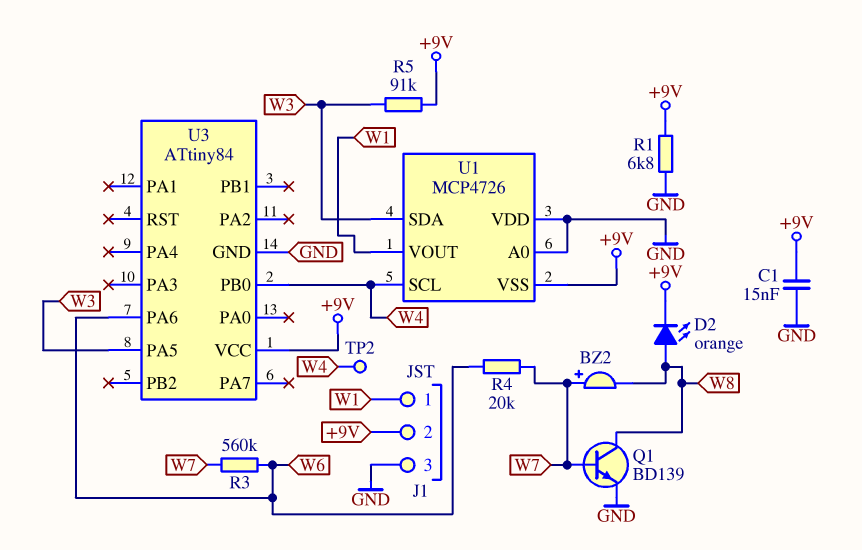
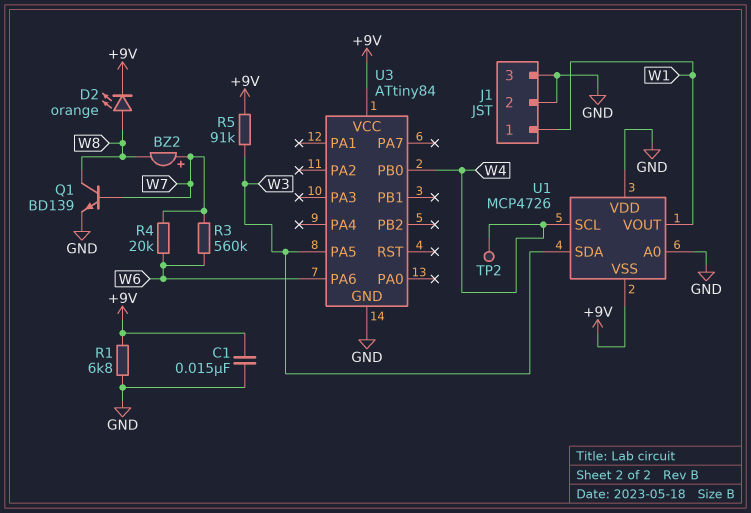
J1 pin 2: +9V -> GND

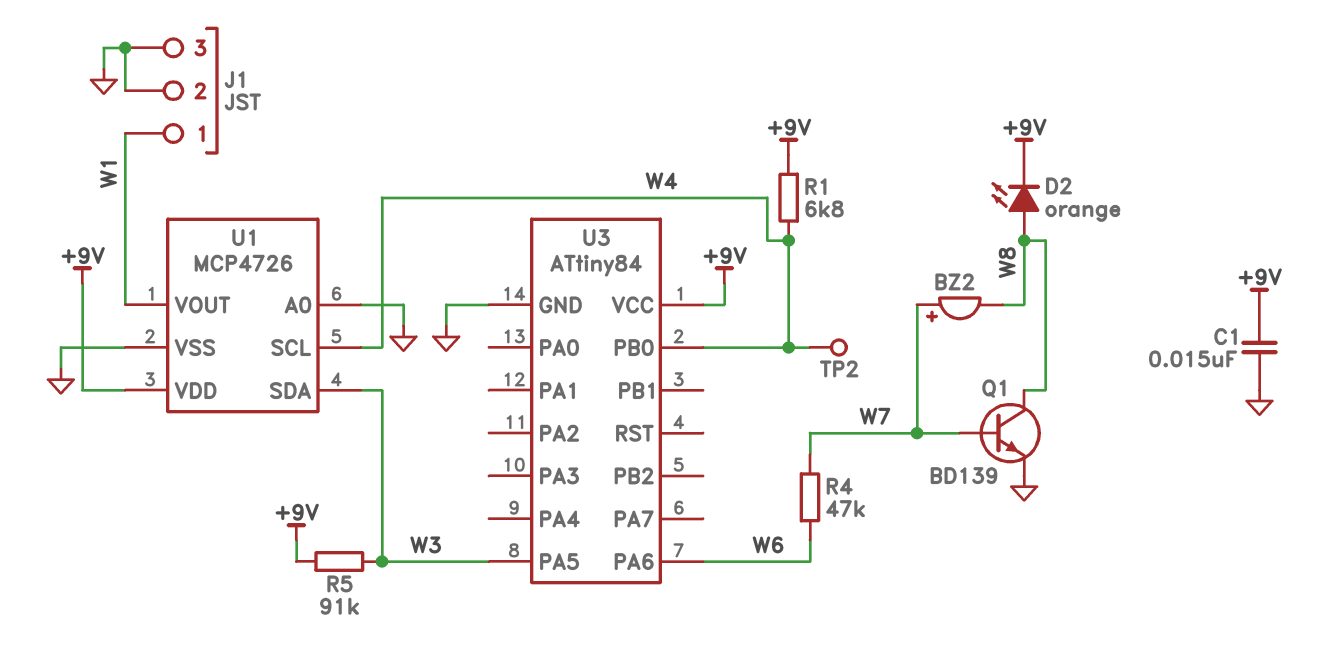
R1: 6.8k (+9V, GND) -> 6.8k (+9V, W4)
R3: 560k (W6, W7) -> none
R4: 20k (W6, W7) -> 47k (W6, W7)
U1 pin VDD: GND -> +9V
U1 pin VSS: +9V -> GND

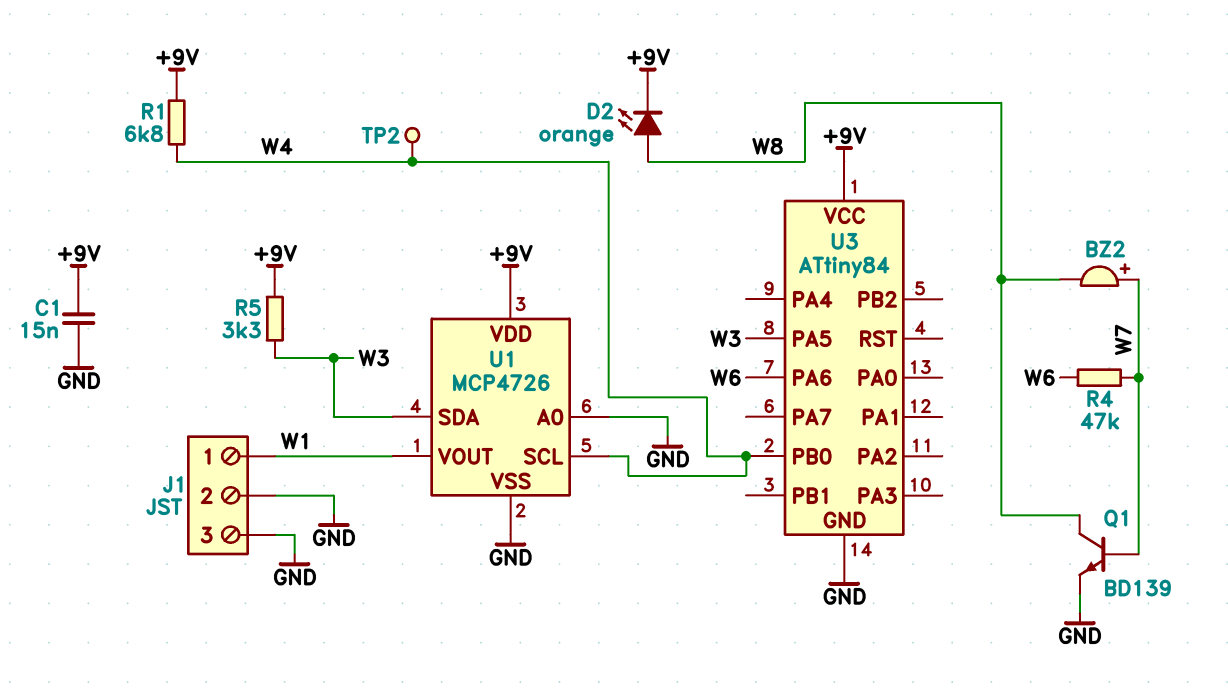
R5: 91k (+9V, W3) -> 3.3k (+9V, W3)

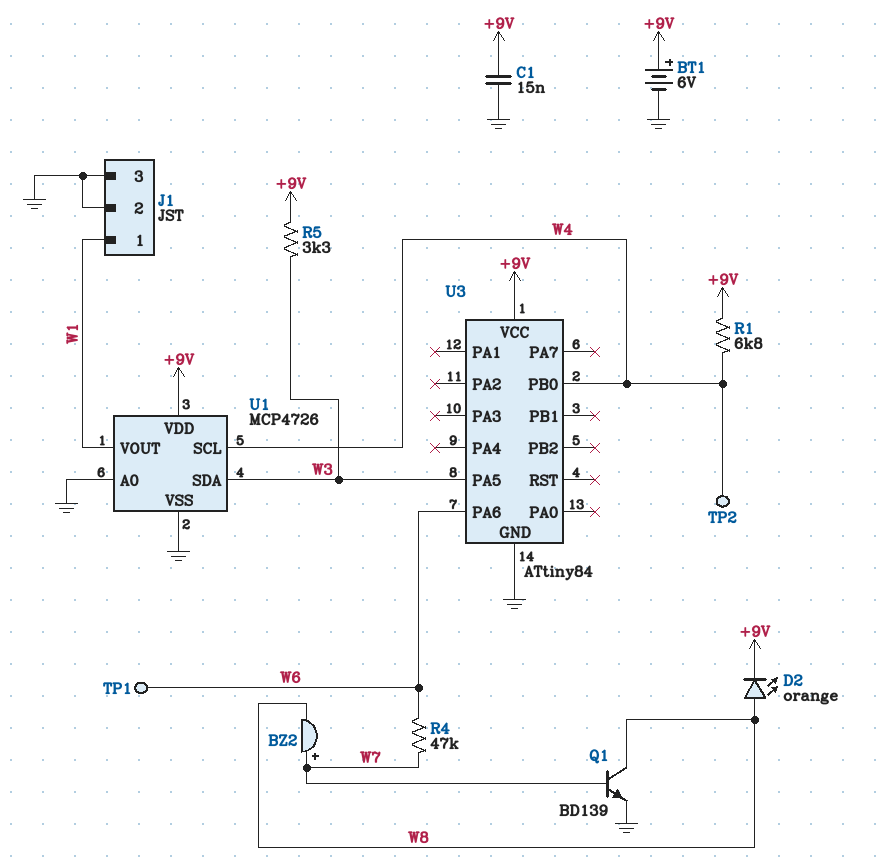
BT1: none -> 6V (plus +9V, minus GND)
TP1: none -> test point (W6)

